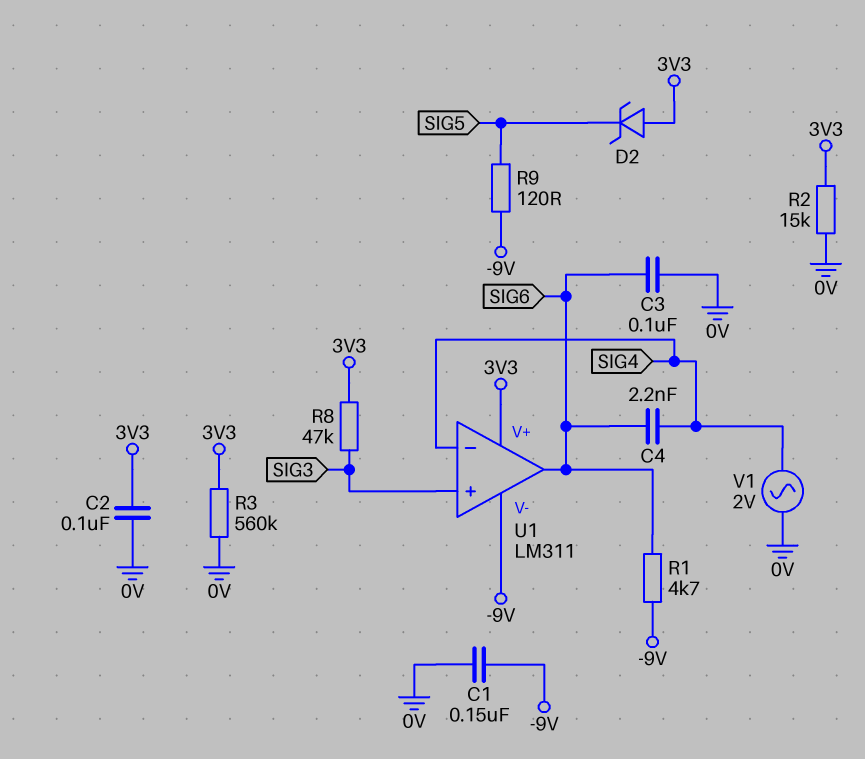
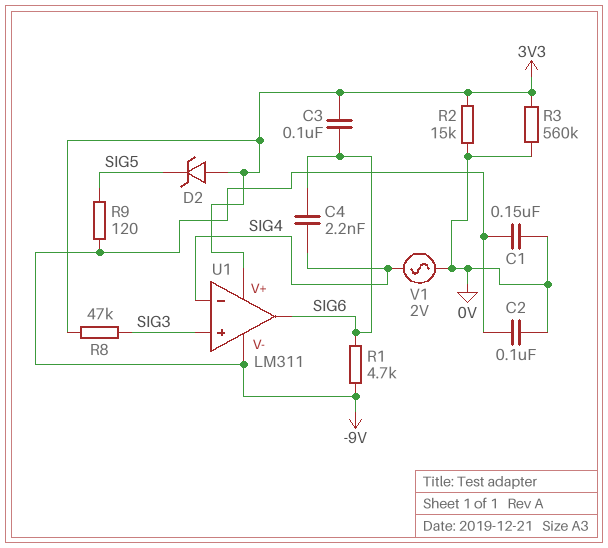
C2: 100nF (0V, 3V3) -> 100nF (-9V, 0V)
C3: 100nF (0V, SIG6) -> 100nF (3V3, SIG6)

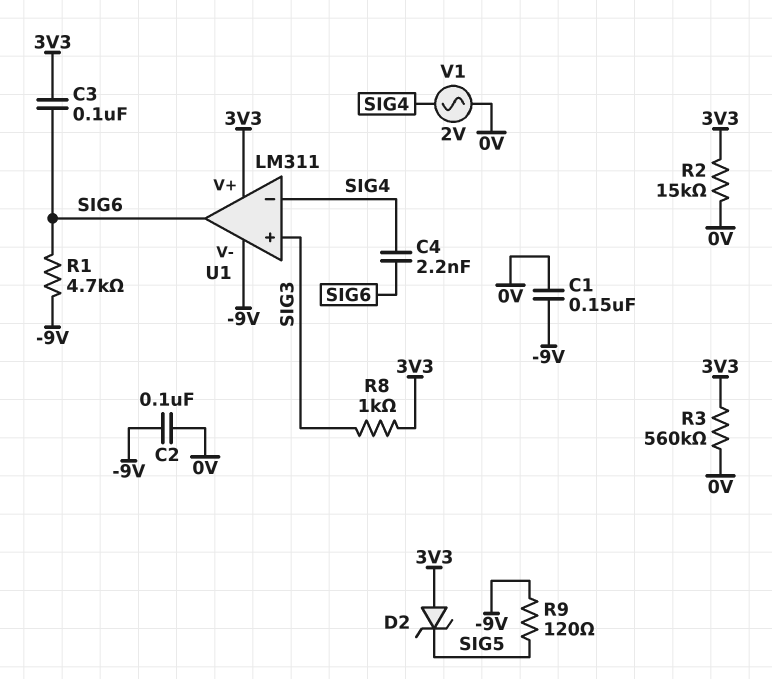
R8: 47k (3V3, SIG3) -> 1k (3V3, SIG3)

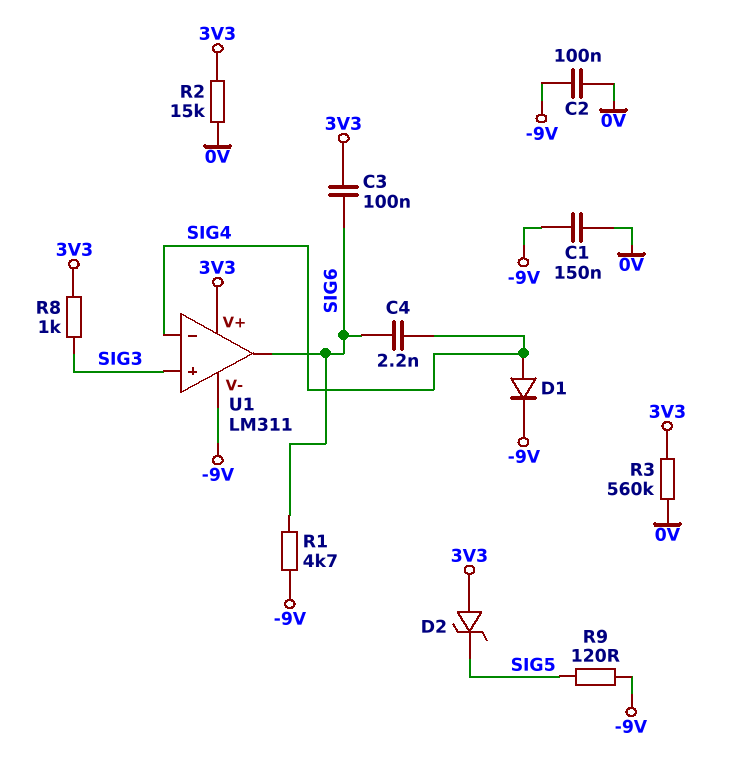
D1: none -> diode (A SIG4, K -9V)
V1: AC 2V (0V, SIG4) -> none

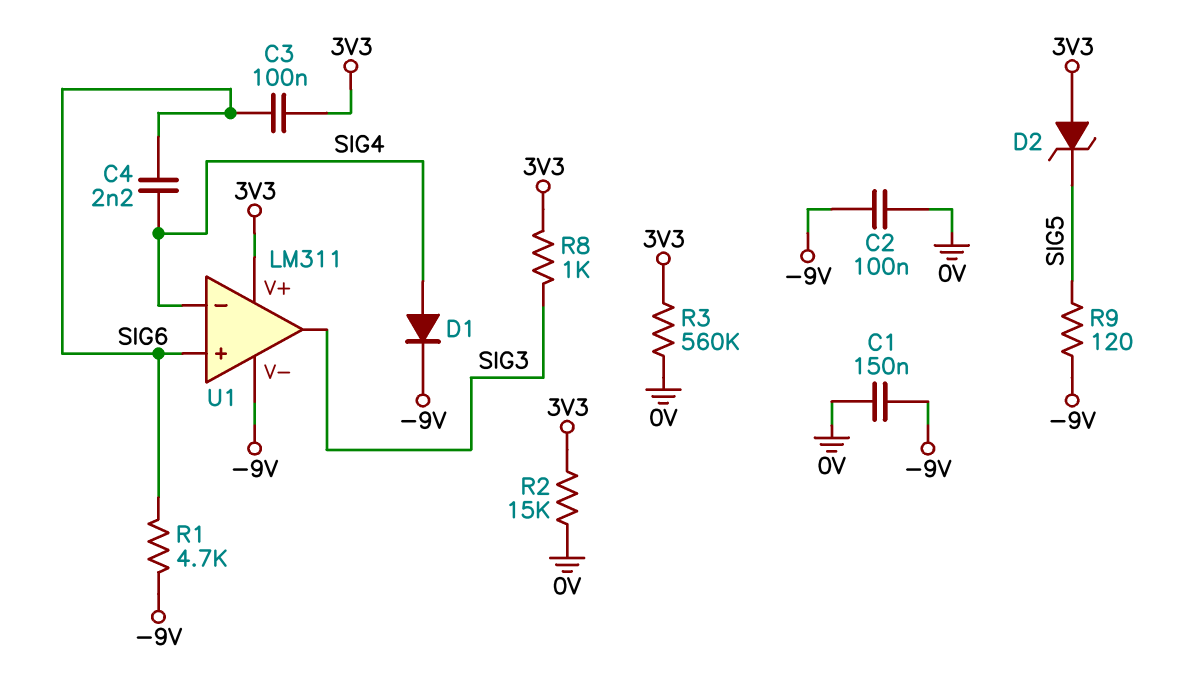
U1 pin in+: SIG3 -> SIG6
U1 pin out: SIG6 -> SIG3

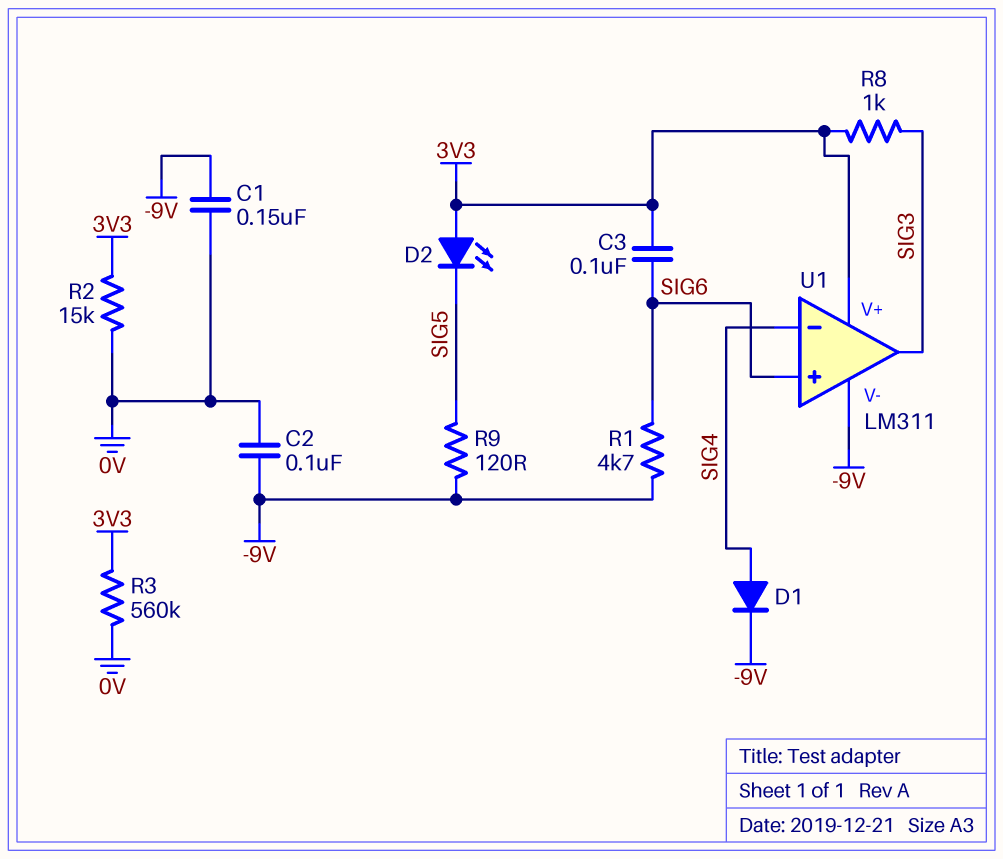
C4: 2.2nF (SIG4, SIG6) -> none
D2: zener (A 3V3, K SIG5) -> LED (A 3V3, K SIG5)

